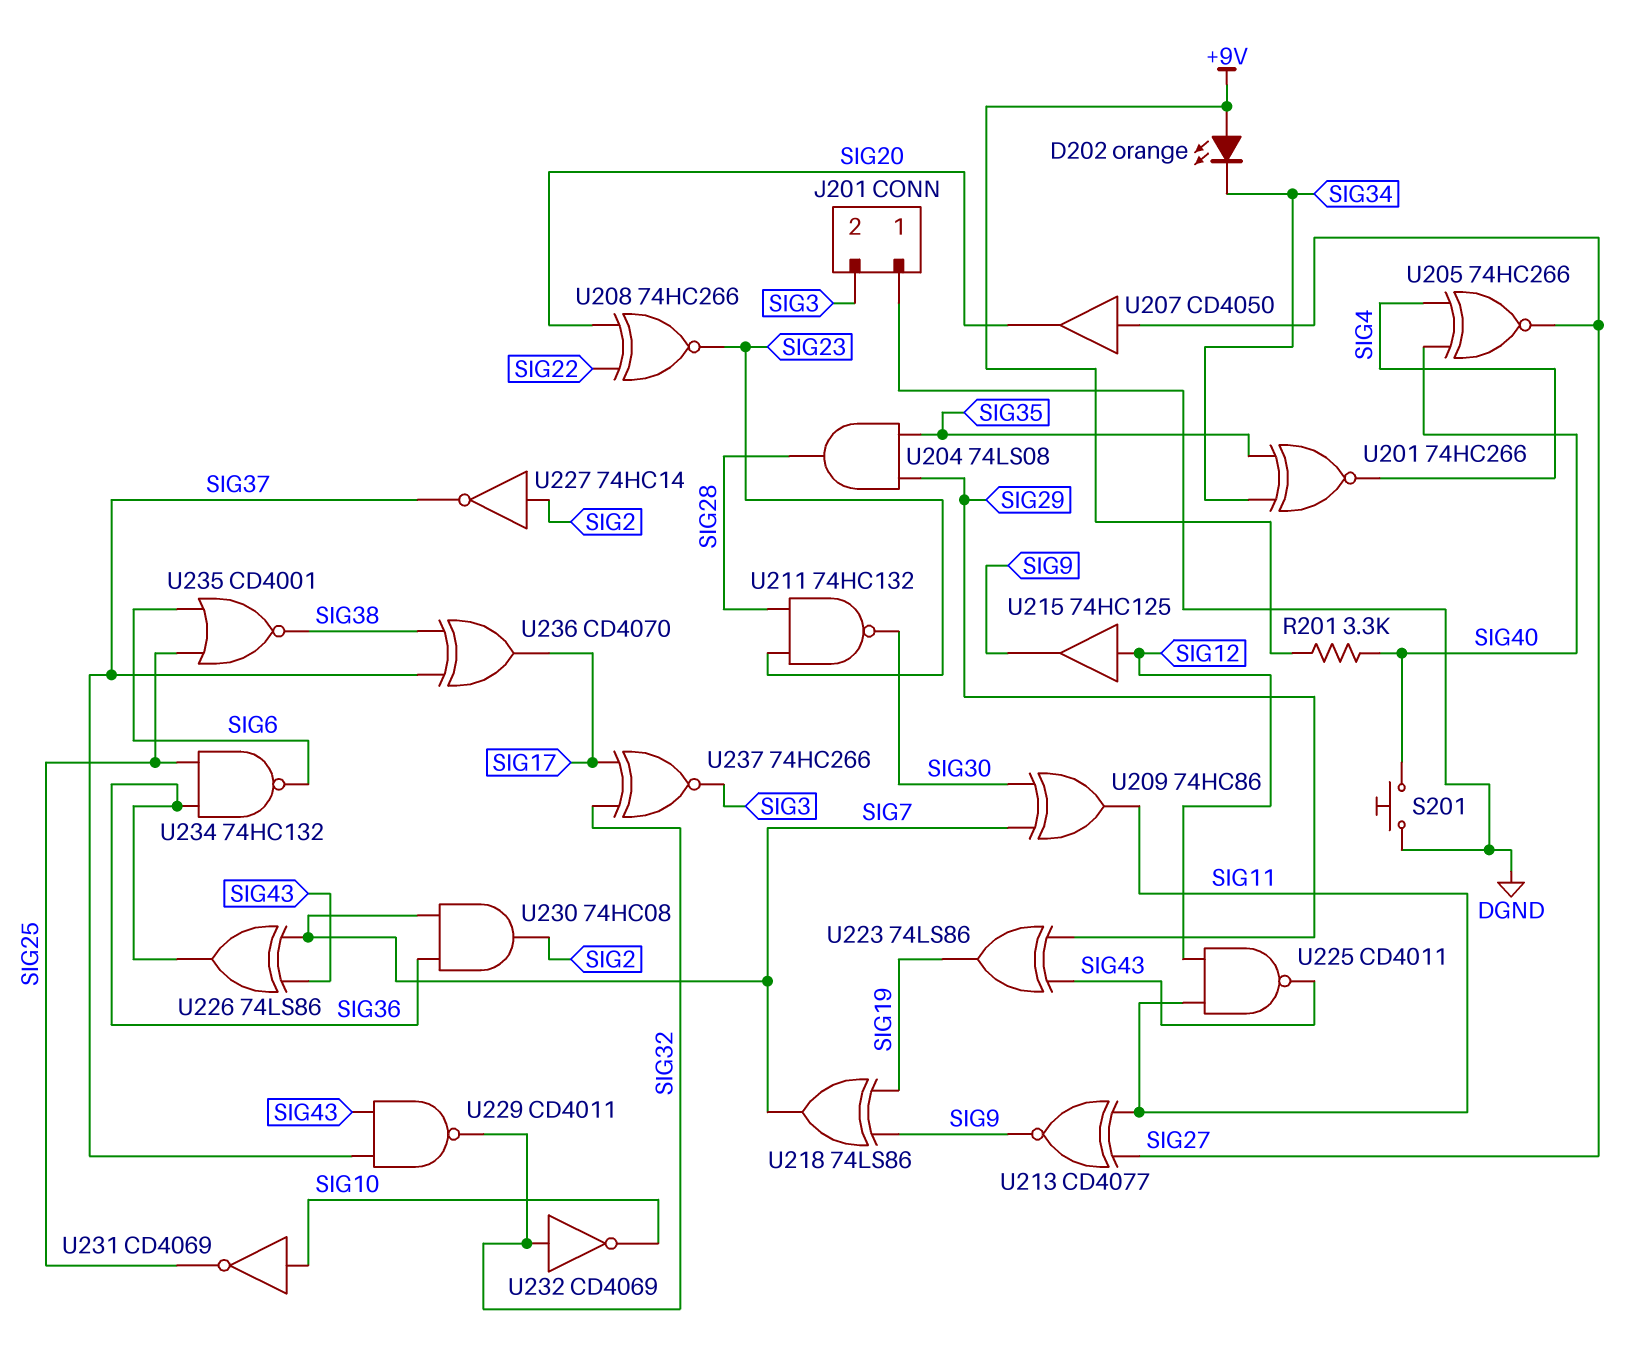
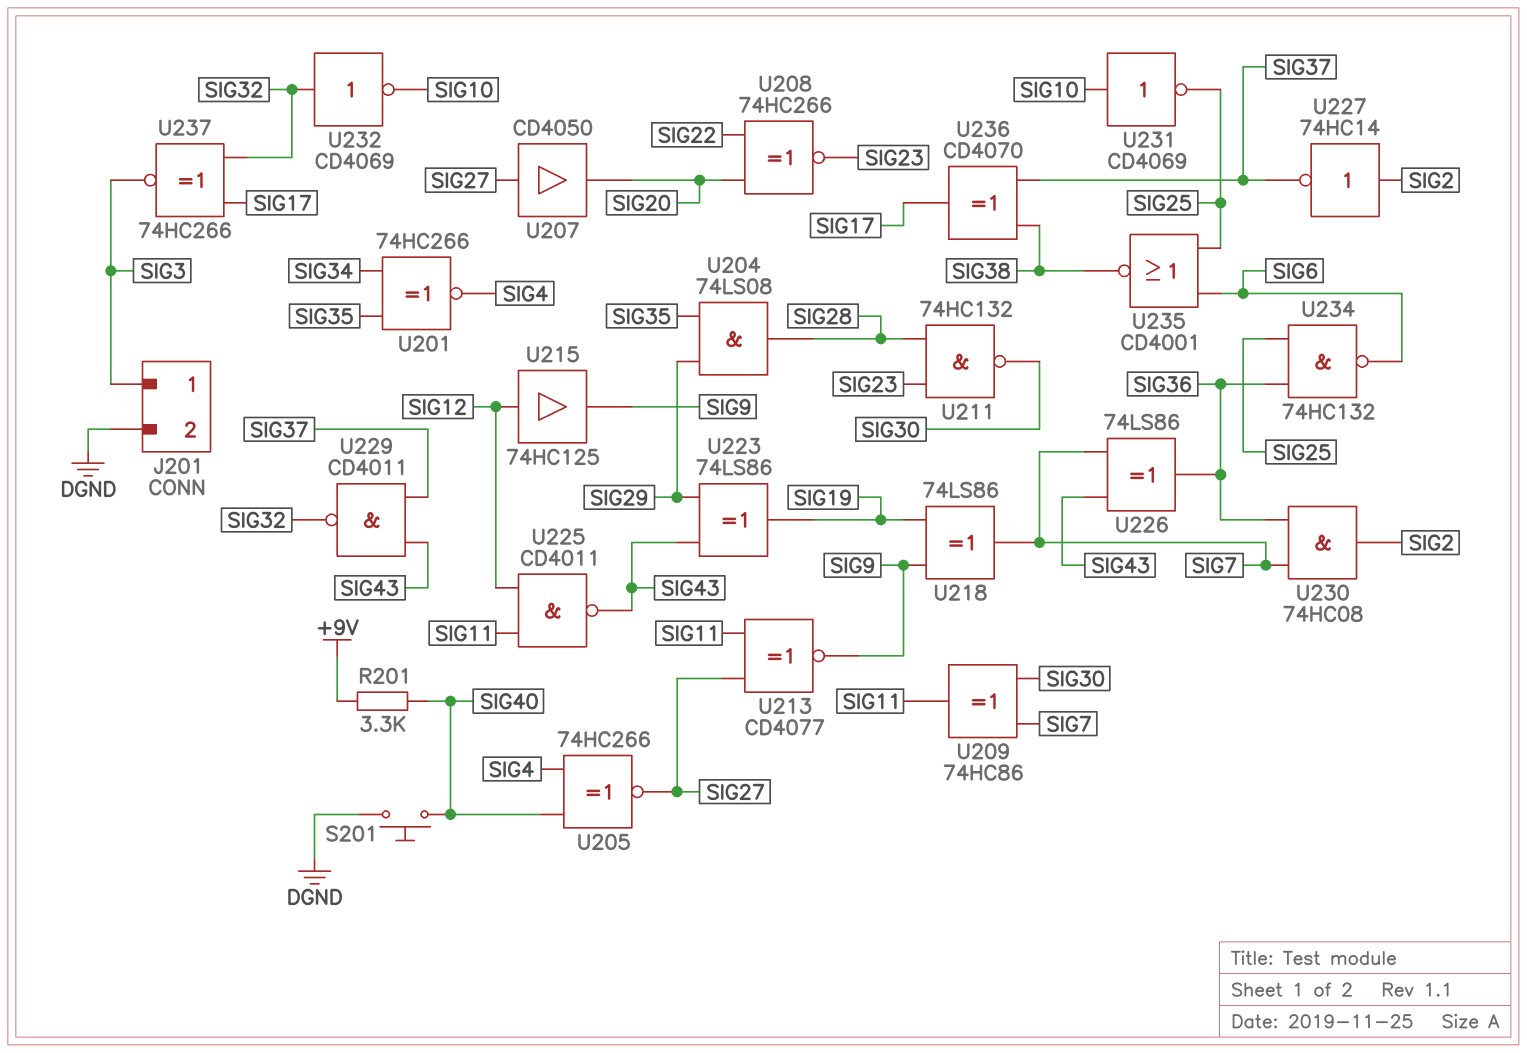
D202: LED orange (A +9V, K SIG34) -> none
J201 pin 1: DGND -> SIG3
J201 pin 2: SIG3 -> DGND

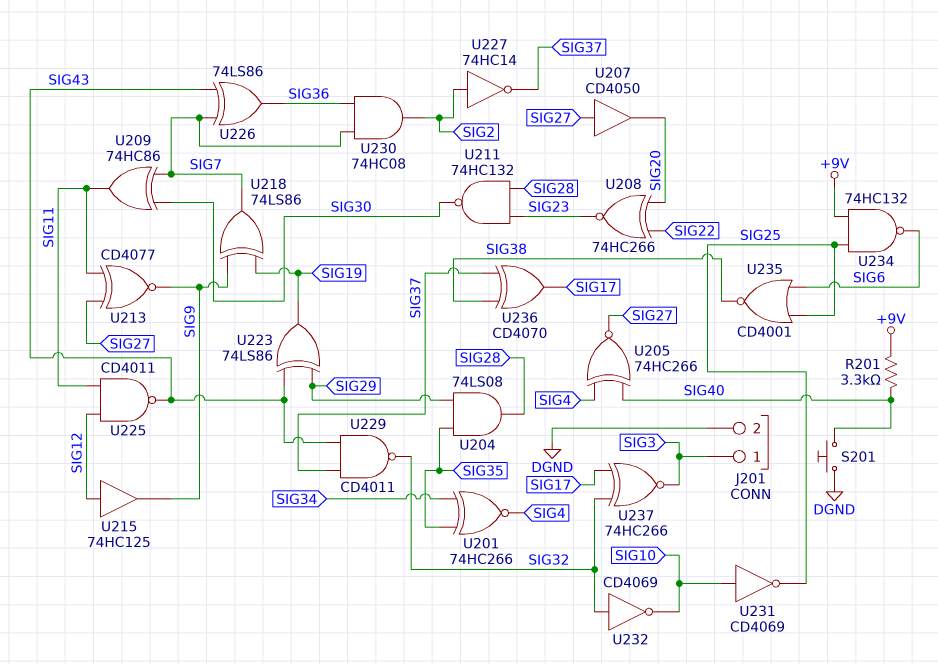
U234: NAND 74HC132 (in SIG25, in SIG36, out SIG6) -> NAND 74HC132 (in +9V, in SIG25, out SIG6)

